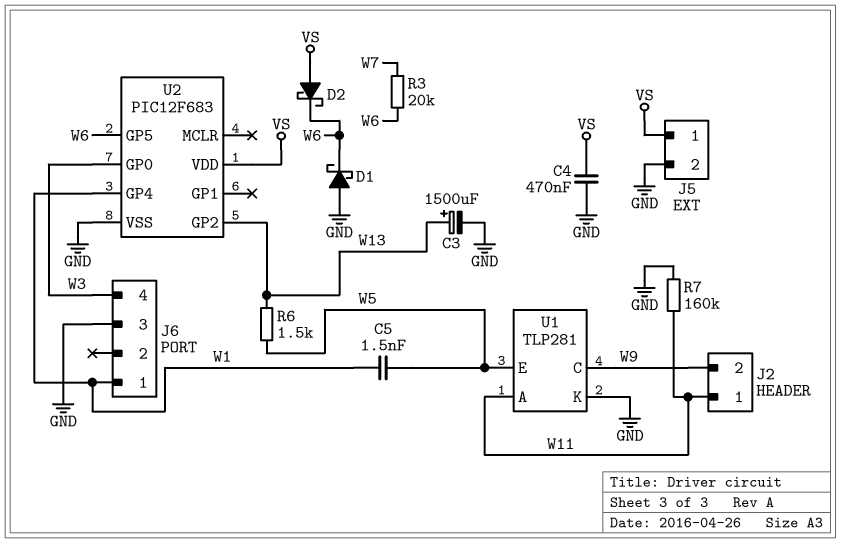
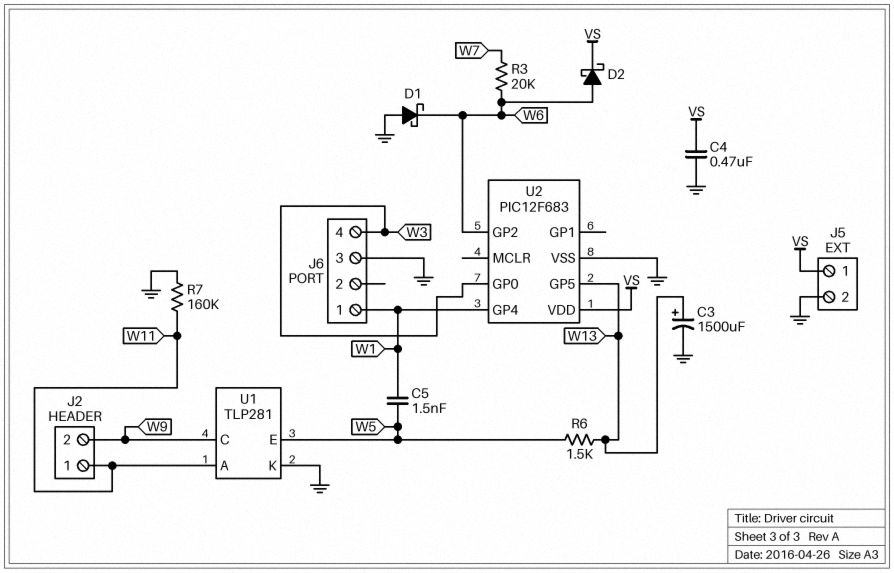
D2: schottky (A VS, K W6) -> schottky (A W6, K VS)
U2 pin GP2: W13 -> W6
U2 pin GP5: W6 -> W13

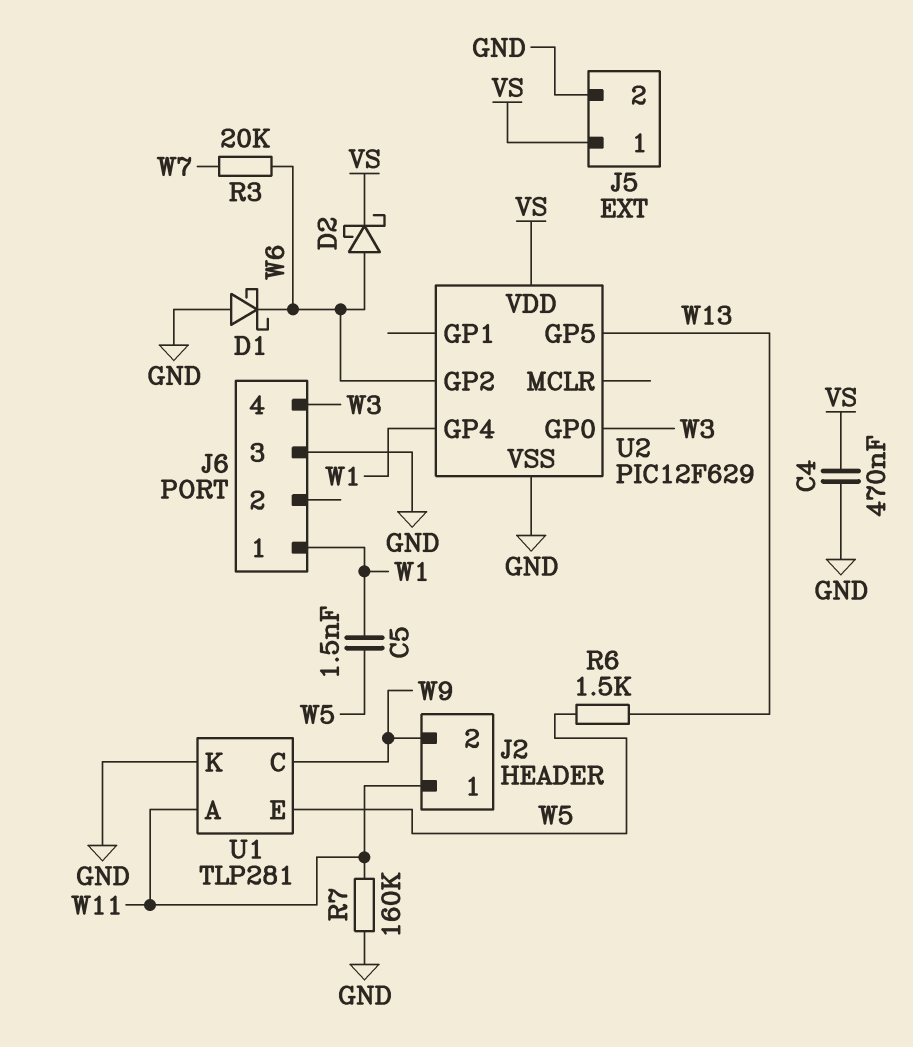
C3: 1500uF (plus W13, minus GND) -> none
U2: PIC12F683 -> PIC12F629

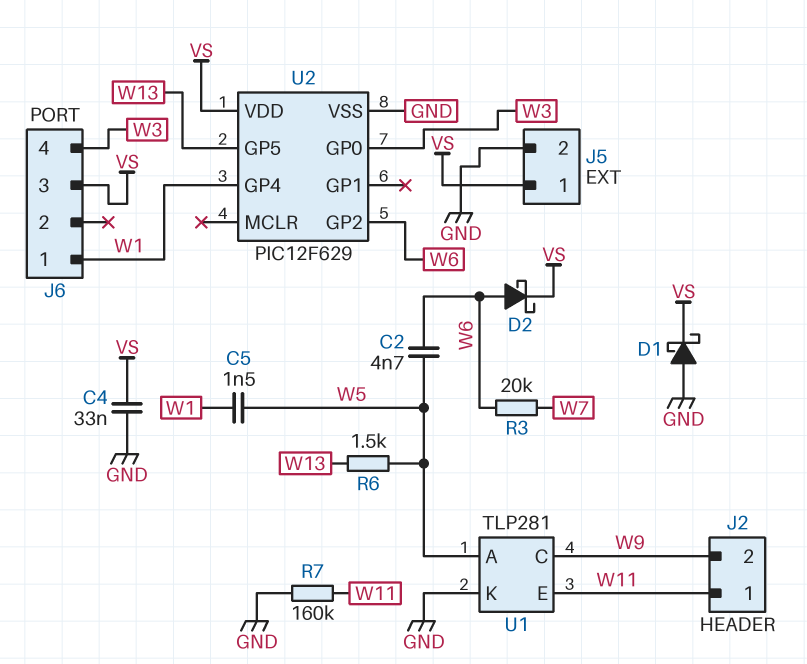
C2: none -> 4.7nF (W5, W6)
C4: 470nF (GND, VS) -> 33nF (GND, VS)
D1: schottky (A GND, K W6) -> schottky (A GND, K VS)
J6 pin 3: GND -> VS
U1 pin A: W11 -> W5
U1 pin E: W5 -> W11

